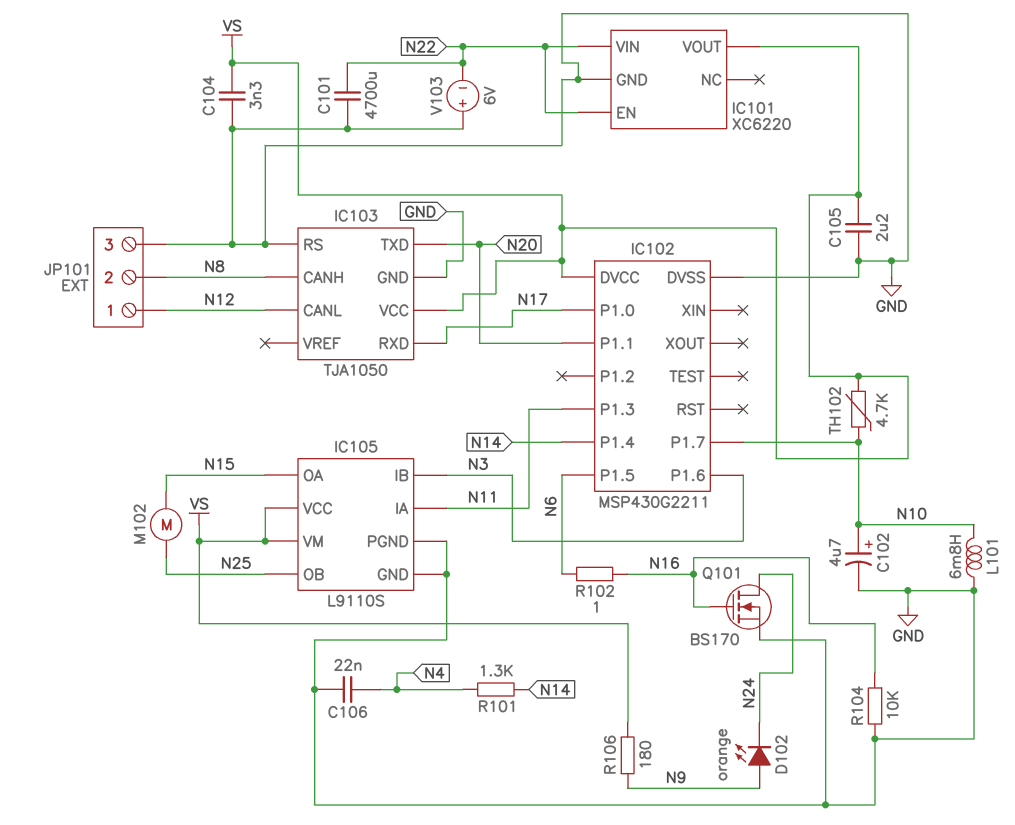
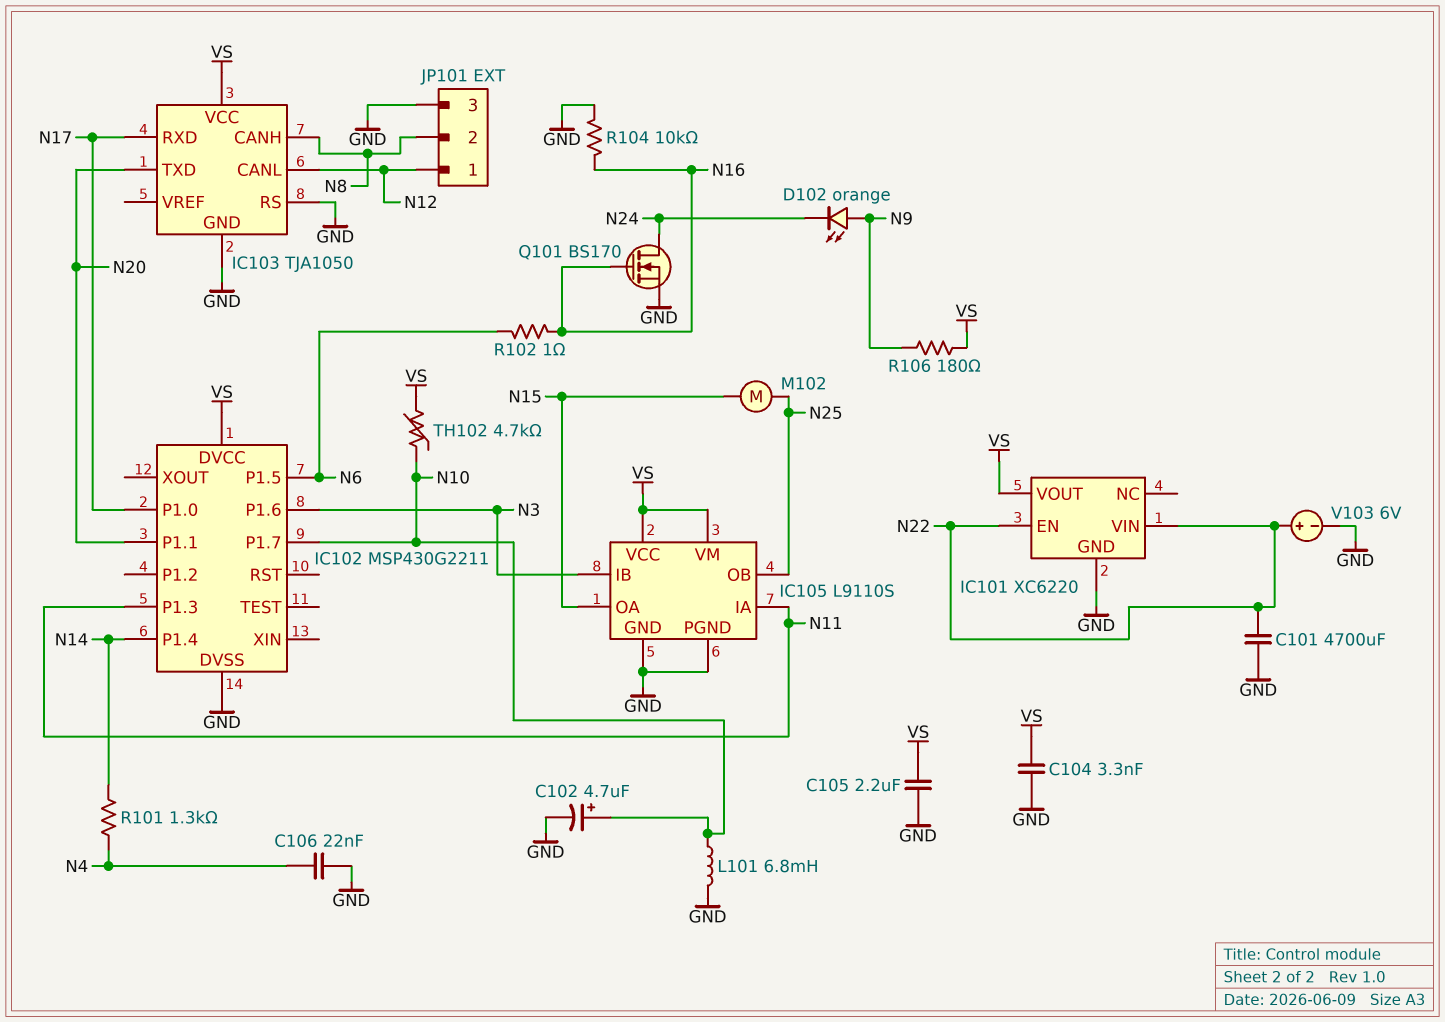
V103: 6V (plus GND, minus N22) -> 6V (plus N22, minus GND)

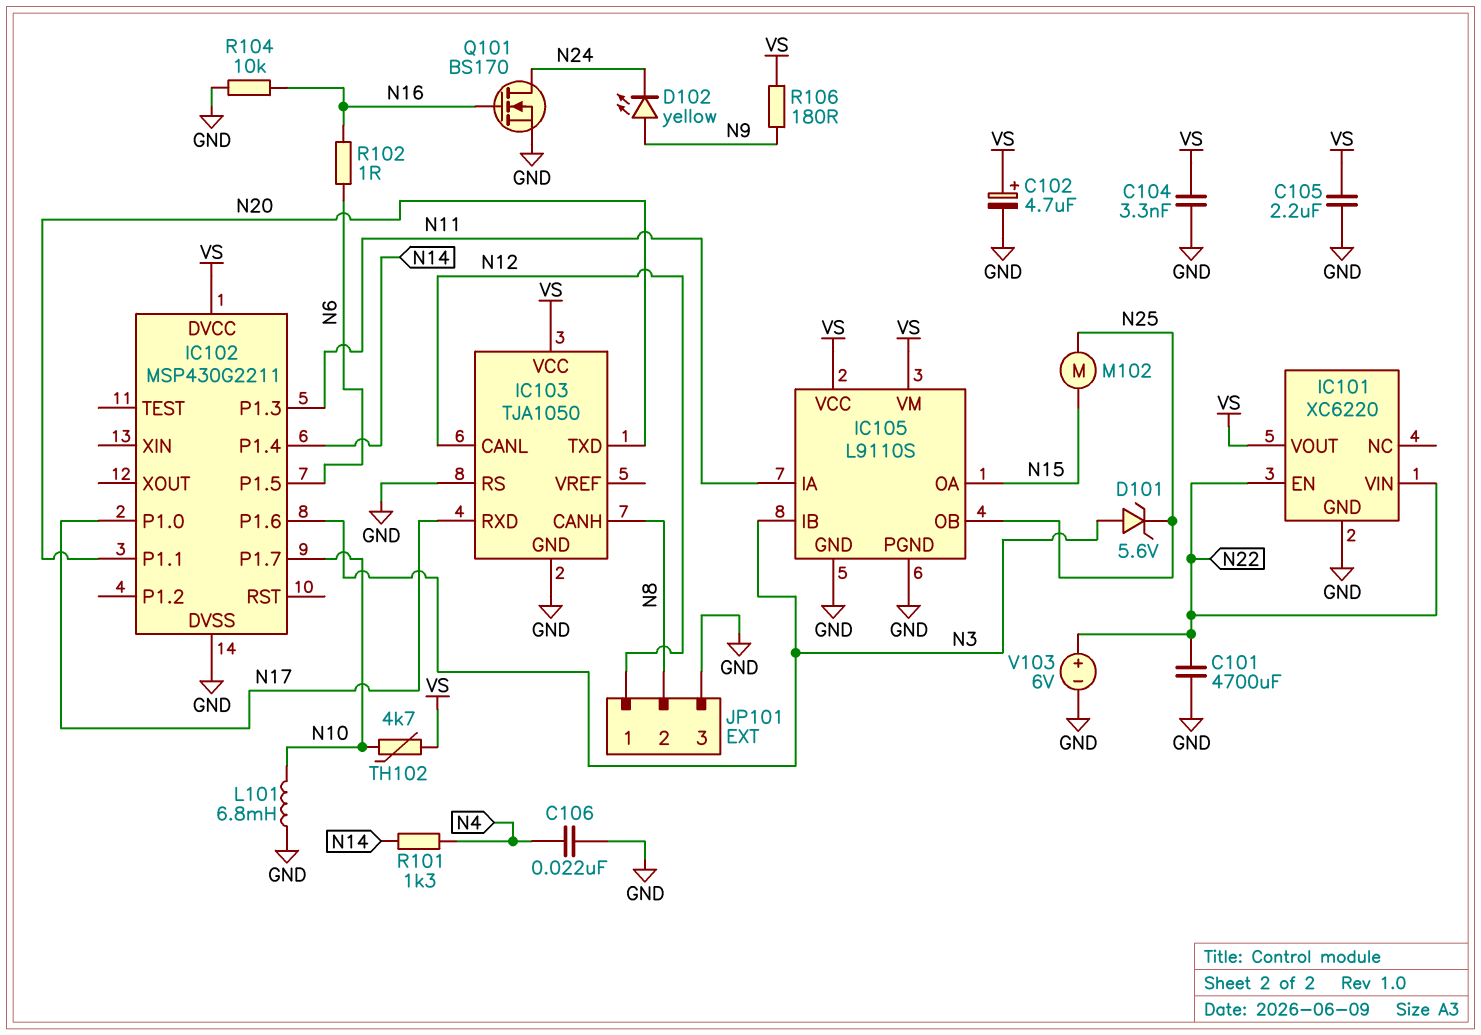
C102: 4.7uF (plus N10, minus GND) -> 4.7uF (plus VS, minus GND)
D101: none -> zener 5.6V (A N3, K N25)
D102: LED orange (A N9, K N24) -> LED yellow (A N9, K N24)

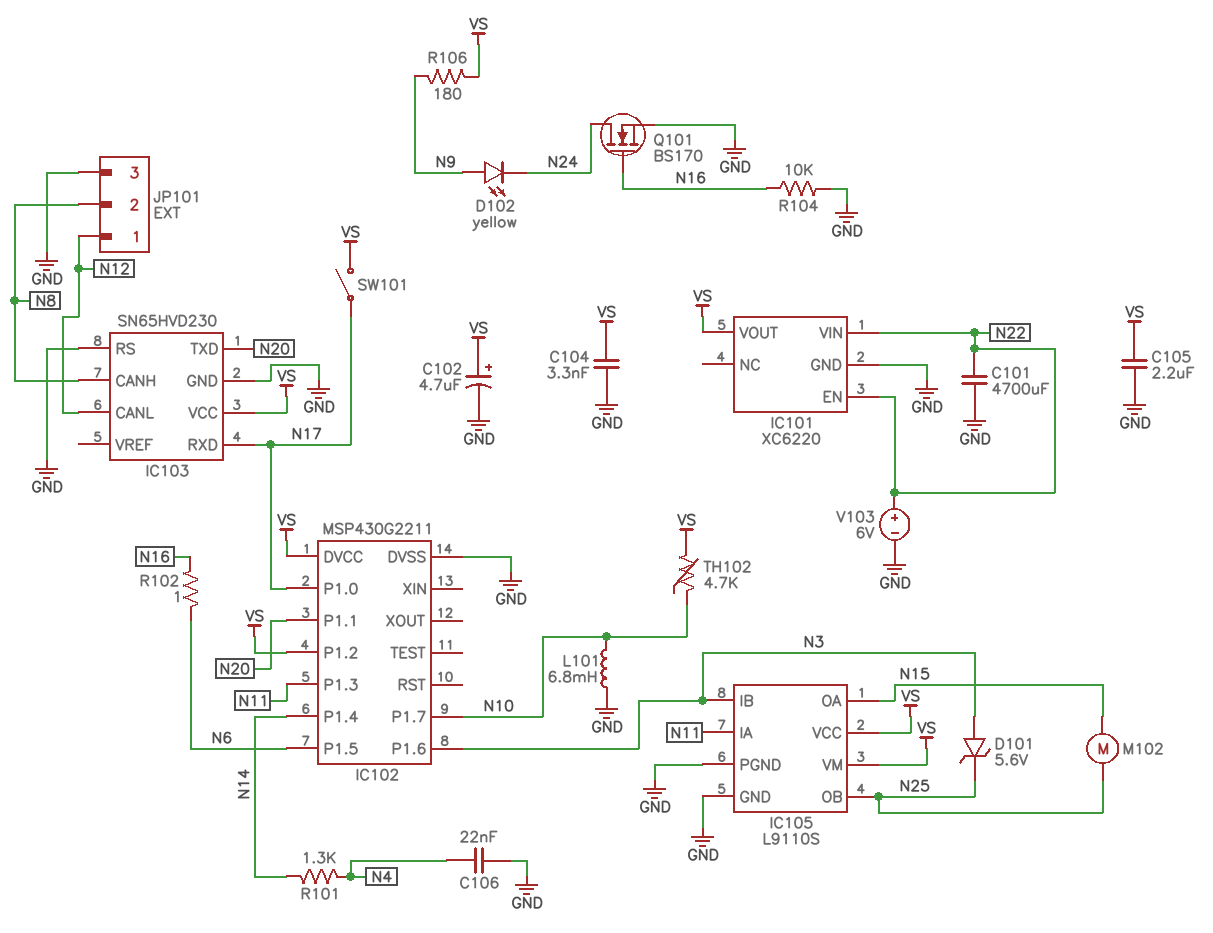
IC102 pin P1.2: none -> VS
IC103: TJA1050 -> SN65HVD230
SW101: none -> switch (N17, VS)

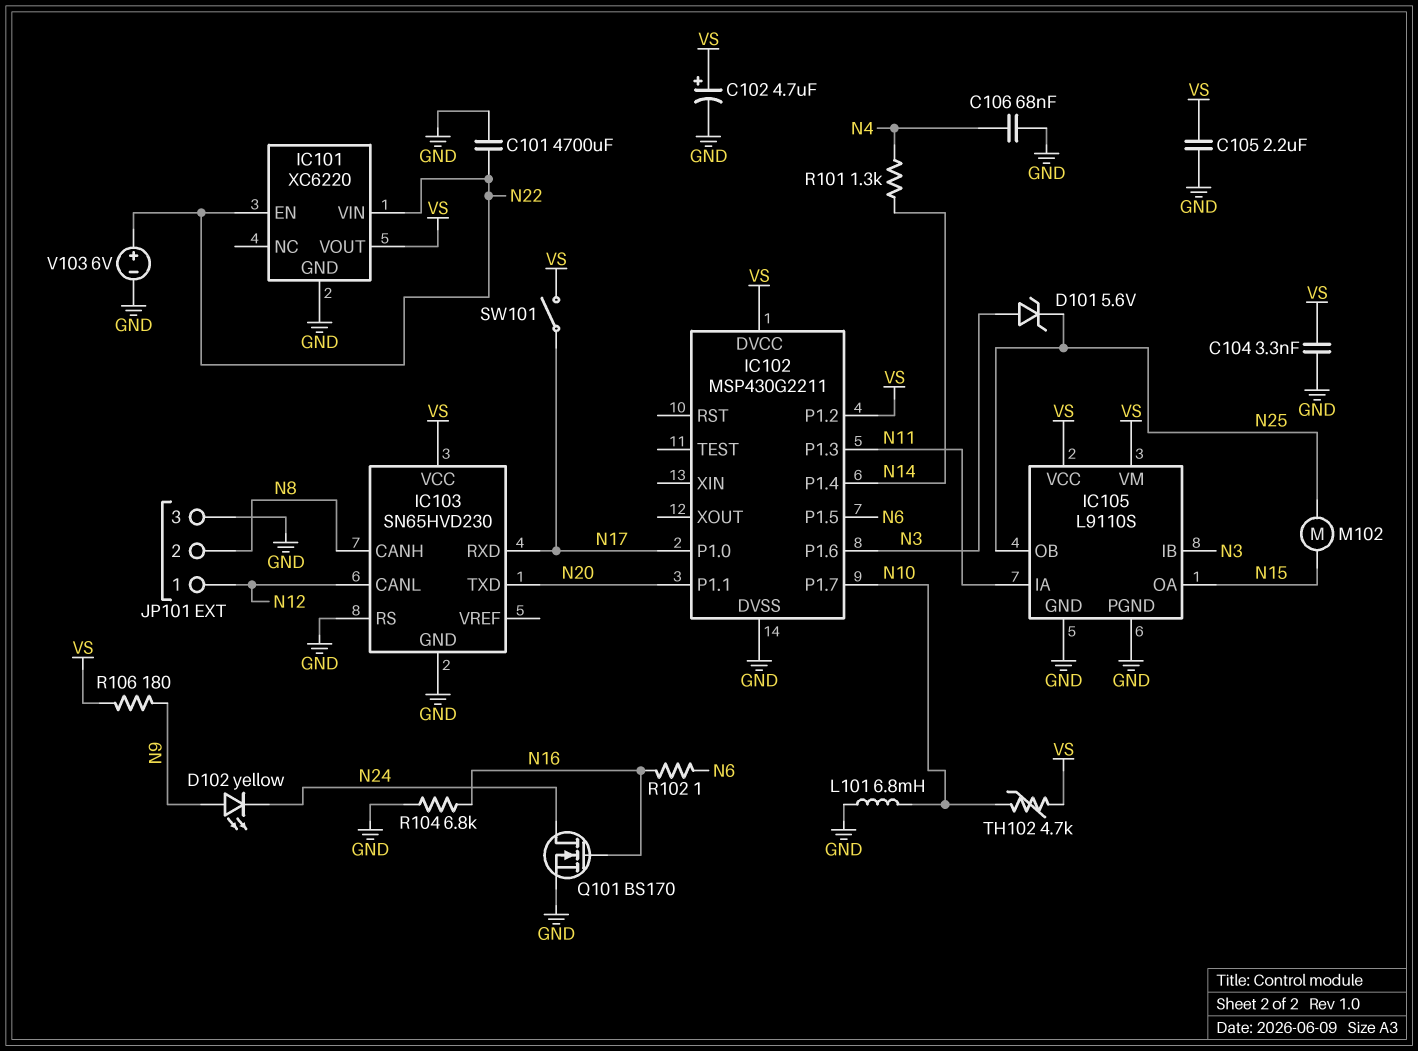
C106: 22nF (GND, N4) -> 68nF (GND, N4)
R104: 10k (GND, N16) -> 6.8k (GND, N16)

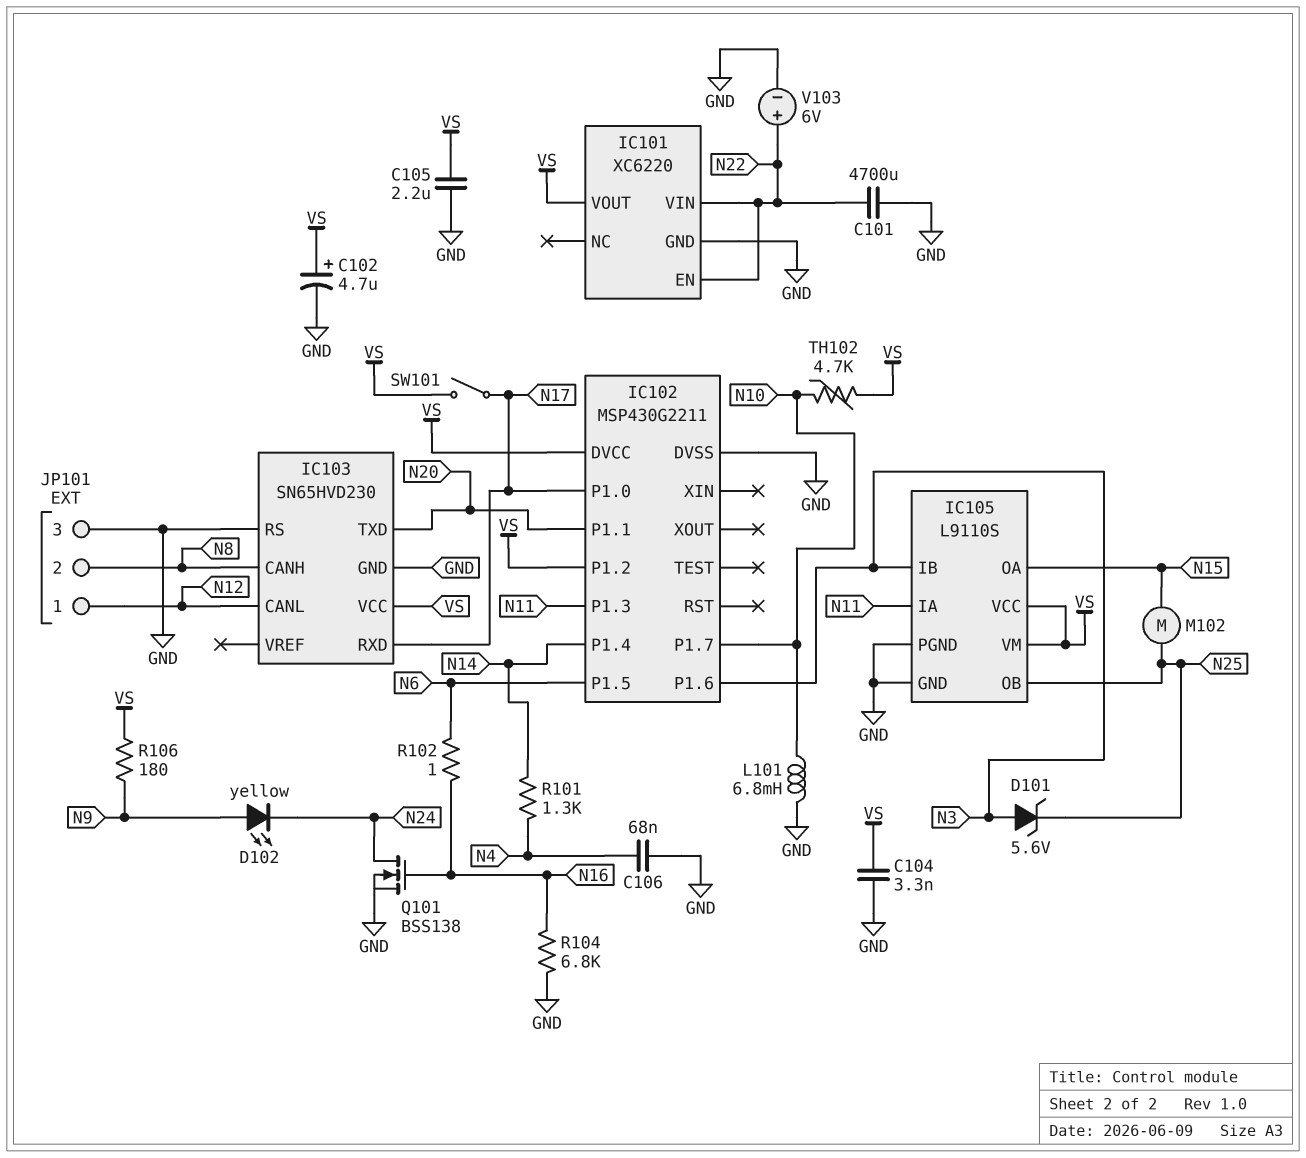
Q101: NMOS BS170 (G N16, D N24, S GND) -> NMOS BSS138 (G N16, D N24, S GND)

